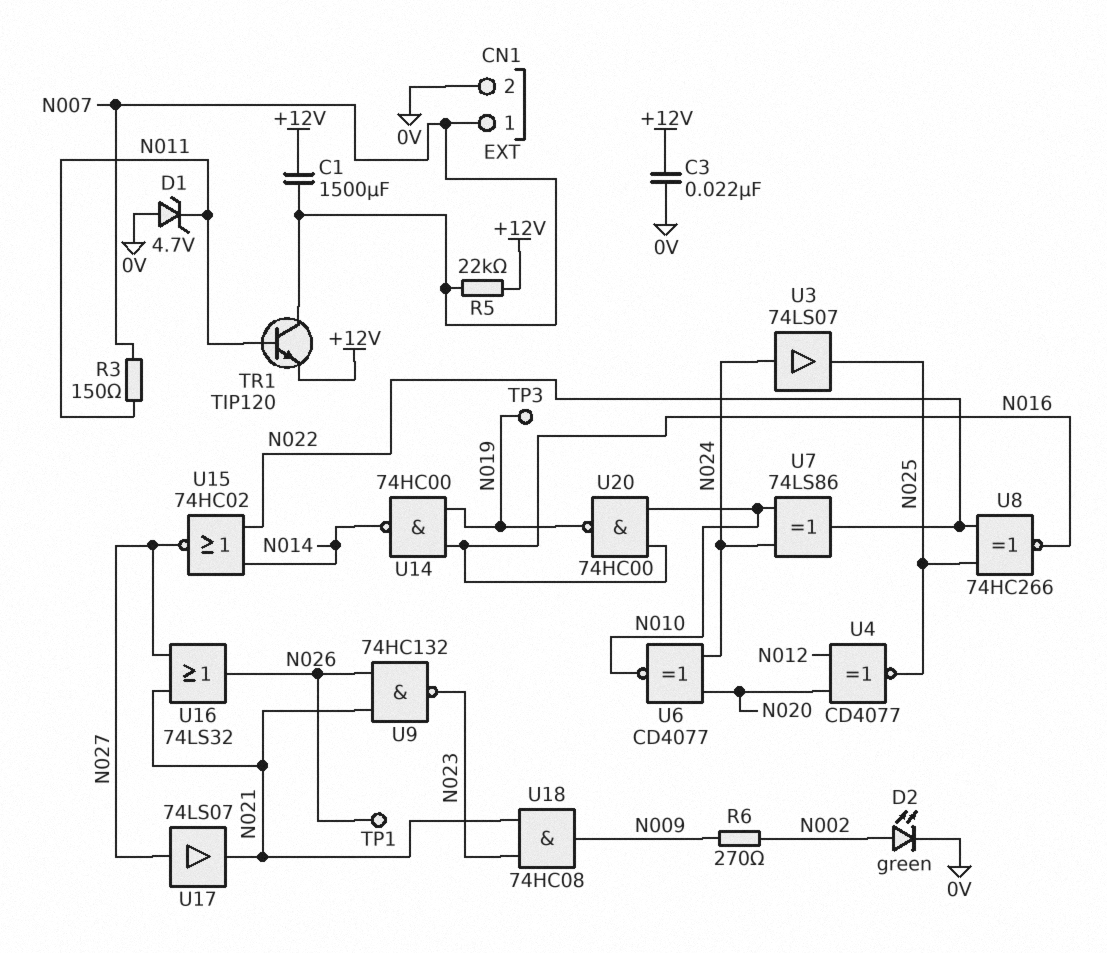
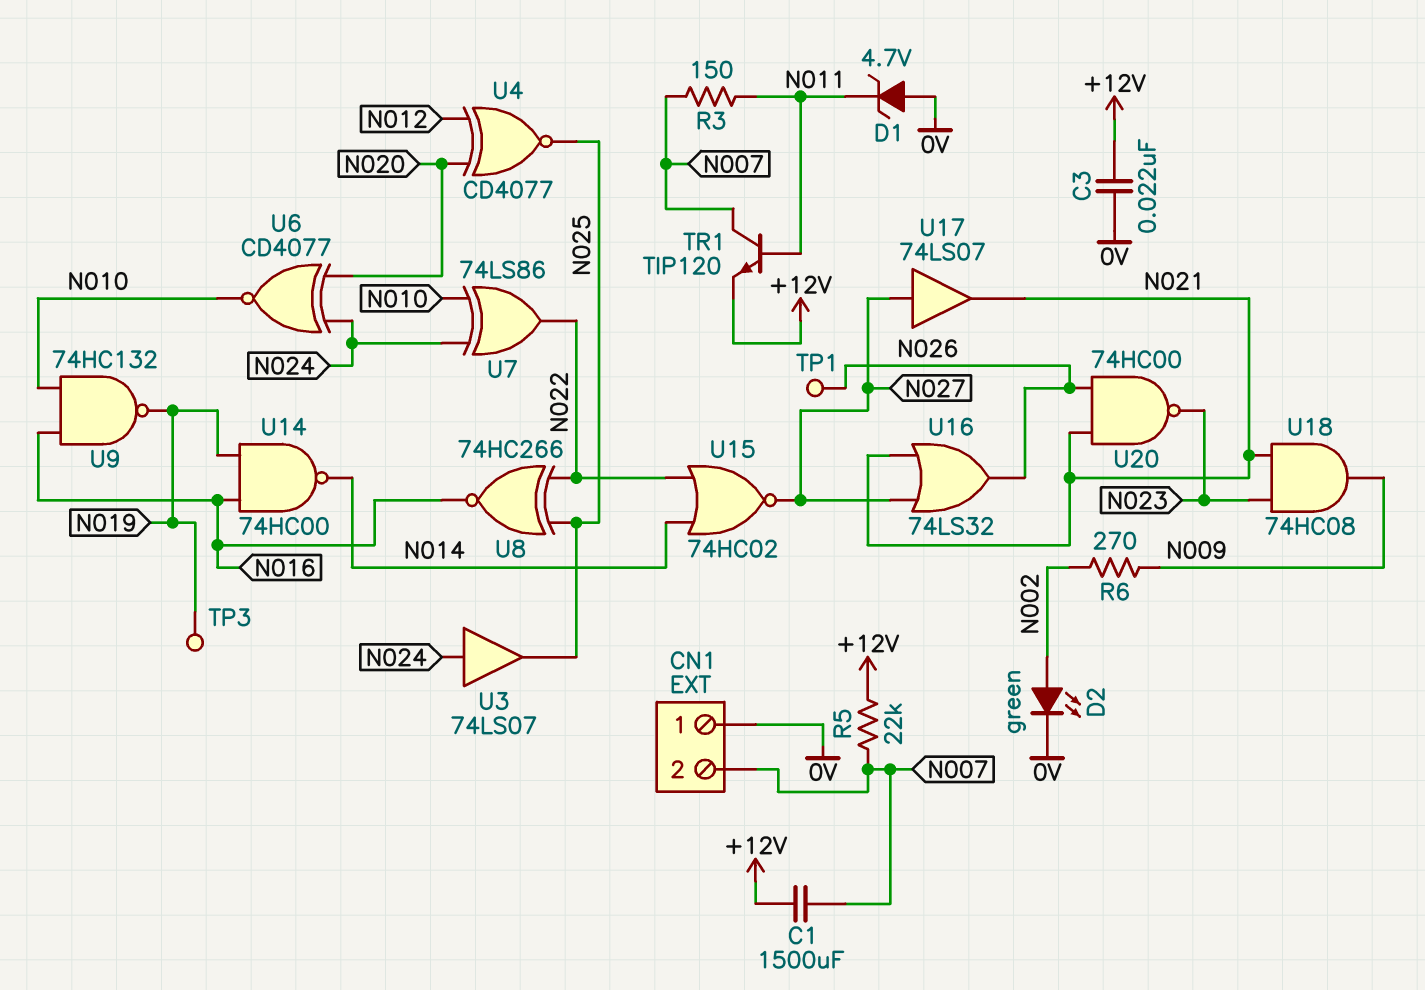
CN1 pin 1: N007 -> 0V
CN1 pin 2: 0V -> N007
U9: NAND 74HC132 (in N021, in N026, out N023) -> NAND 74HC132 (in N010, in N016, out N019)
U20: NAND 74HC00 (in N010, in N016, out N019) -> NAND 74HC00 (in N021, in N026, out N023)

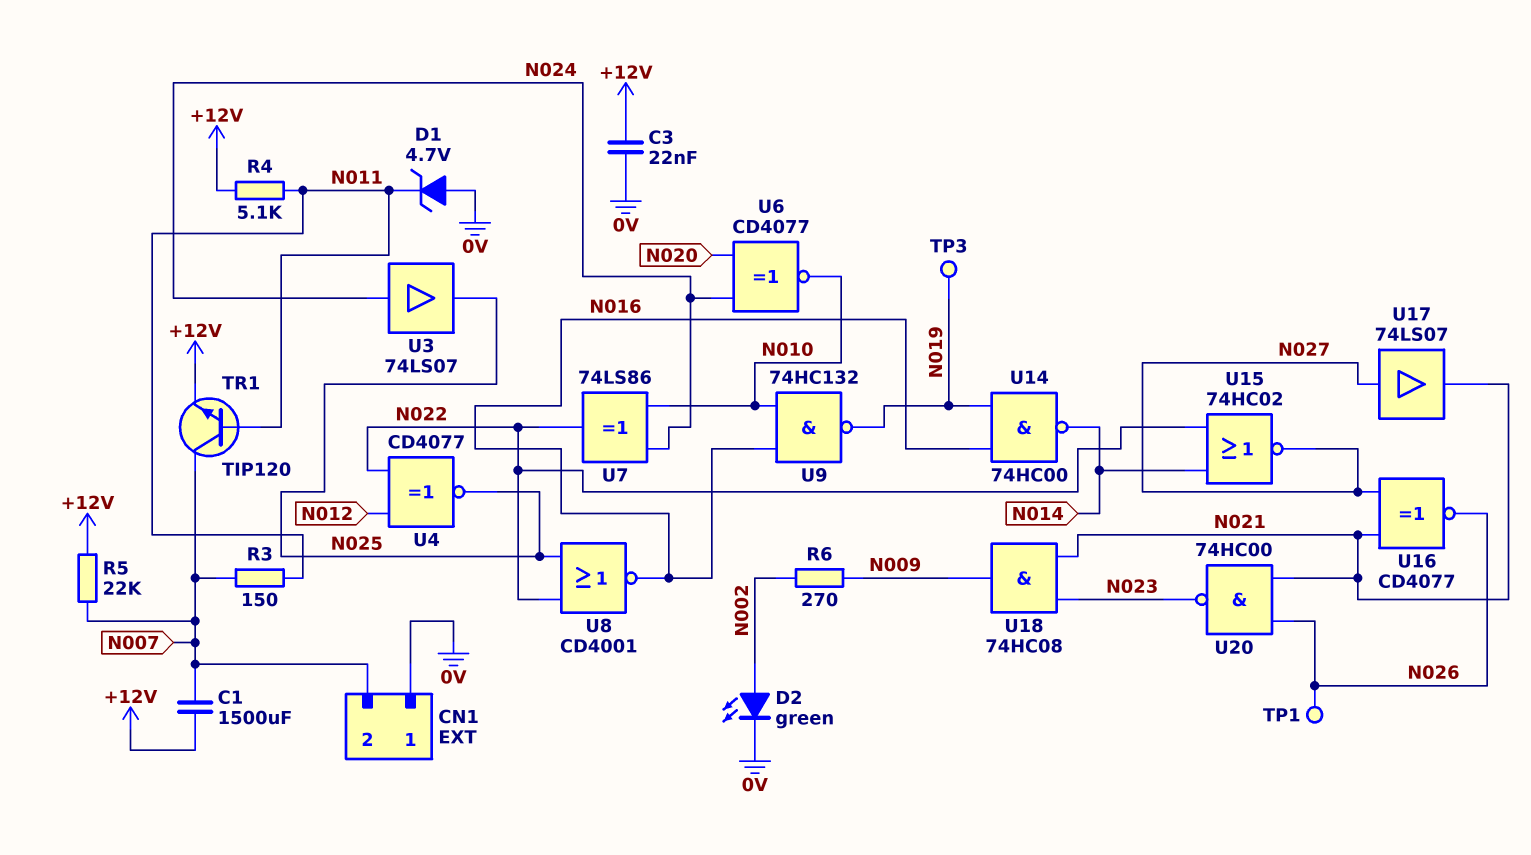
R4: none -> 5.1k (+12V, N011)
U4: XNOR CD4077 (in N012, in N020, out N025) -> XNOR CD4077 (in N012, in N022, out N025)
U8: XNOR 74HC266 (in N022, in N025, out N016) -> NOR CD4001 (in N022, in N025, out N016)
U16: OR 74LS32 (in N021, in N027, out N026) -> XNOR CD4077 (in N021, in N027, out N026)

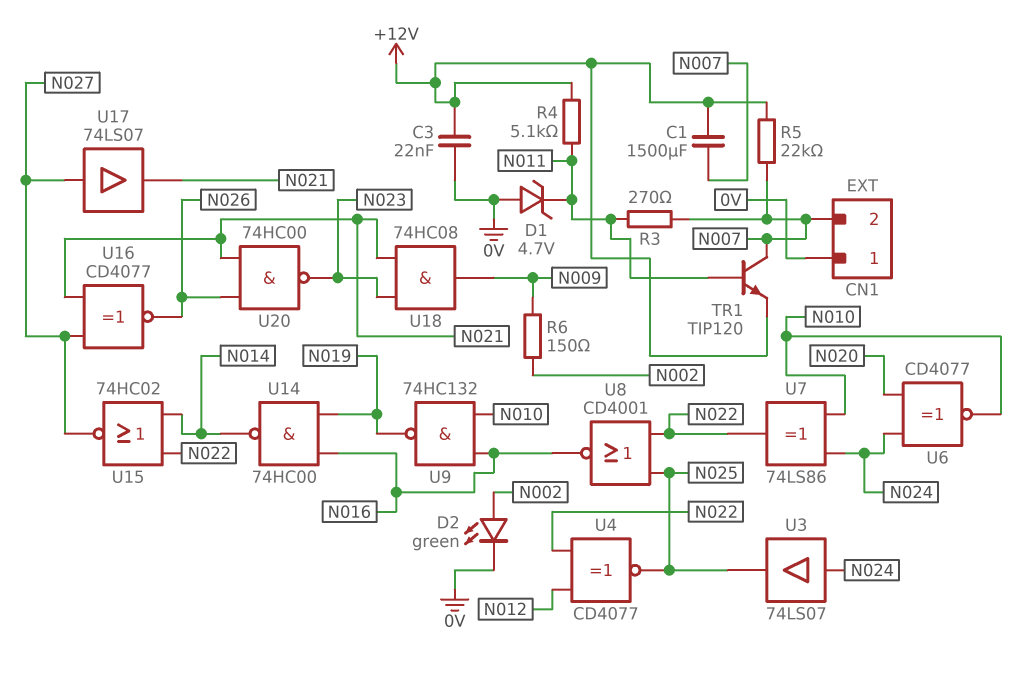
R3: 150 (N007, N011) -> 270 (N007, N011)
R6: 270 (N002, N009) -> 150 (N002, N009)
TP1: test point (N026) -> none
TP3: test point (N019) -> none

